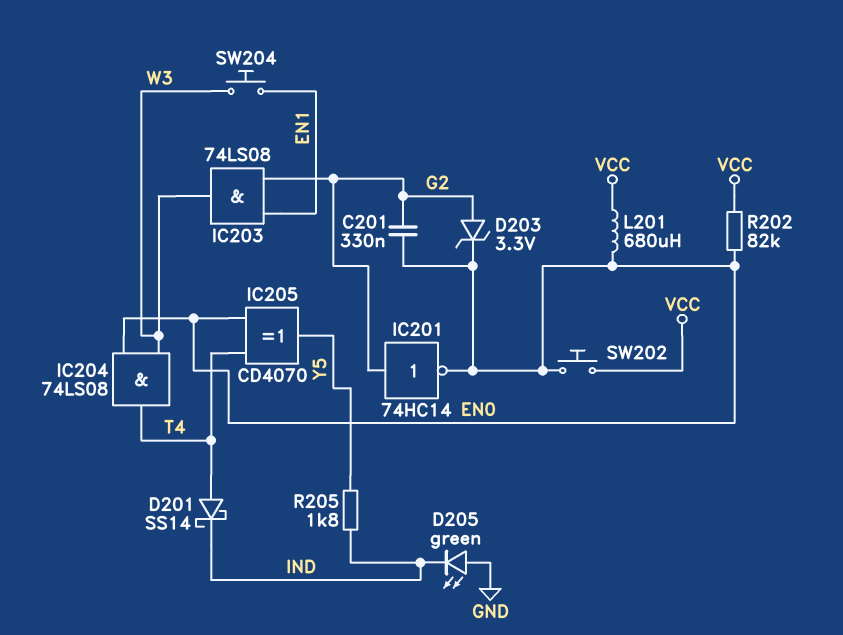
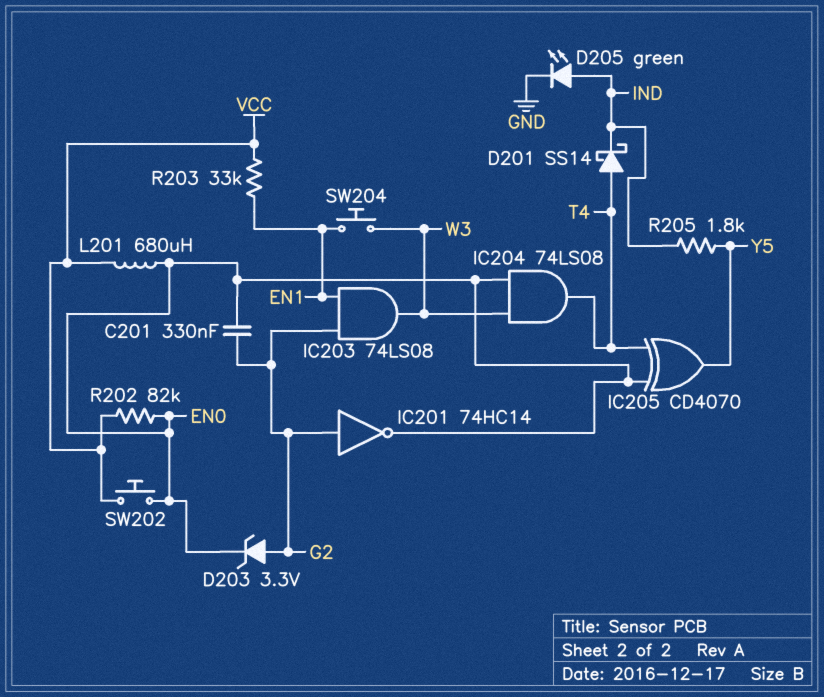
D205: LED green (A GND, K IND) -> LED green (A IND, K GND)
R203: none -> 33k (EN1, VCC)

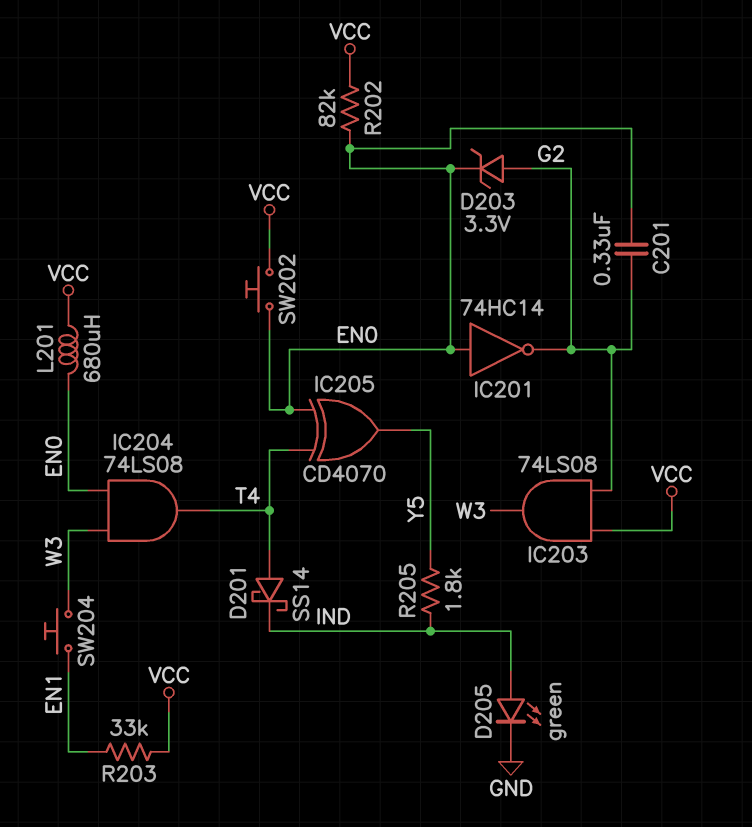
IC201: NOT 74HC14 (in G2, out EN0) -> NOT 74HC14 (in EN0, out G2)
IC203: AND 74LS08 (in EN1, in G2, out W3) -> AND 74LS08 (in G2, in VCC, out W3)

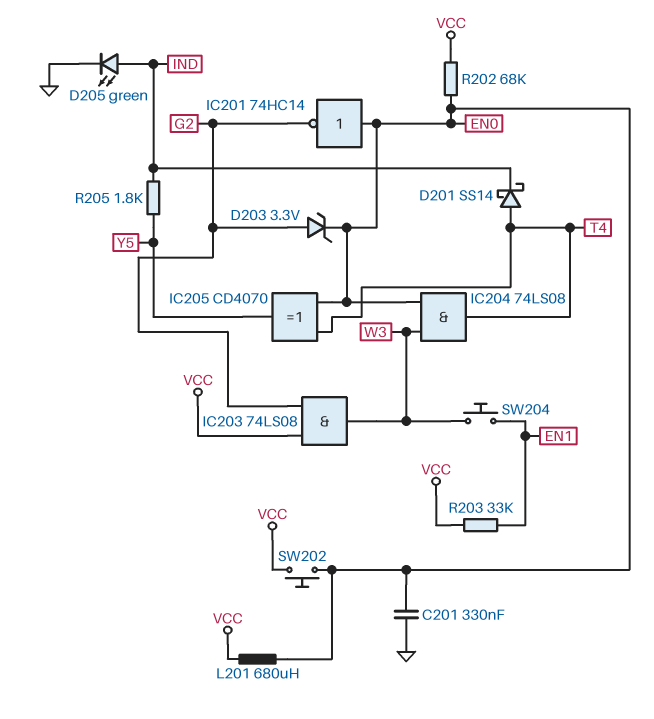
C201: 330nF (EN0, G2) -> 330nF (EN0, GND)
R202: 82k (EN0, VCC) -> 68k (EN0, VCC)

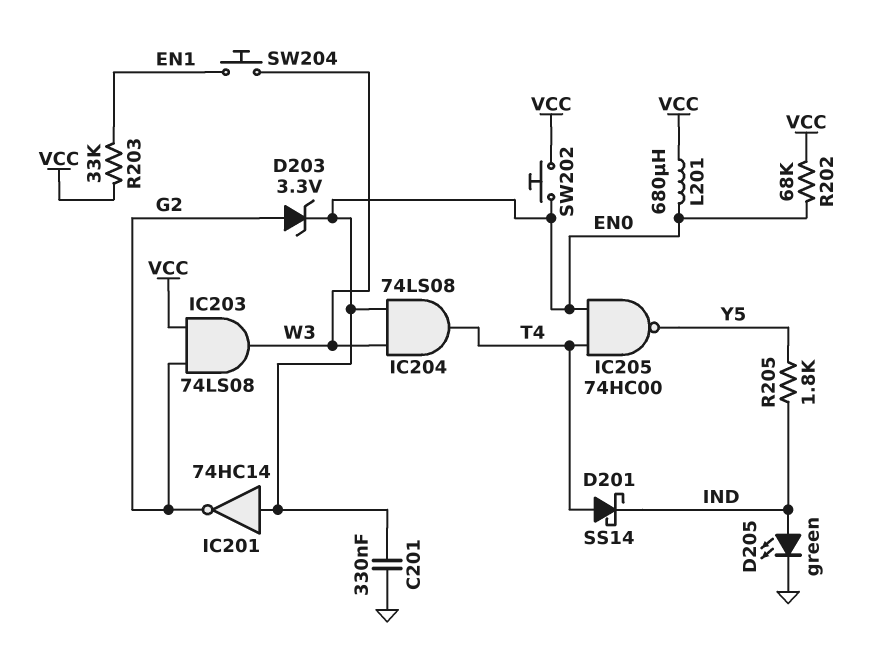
IC205: XOR CD4070 (in EN0, in T4, out Y5) -> NAND 74HC00 (in EN0, in T4, out Y5)

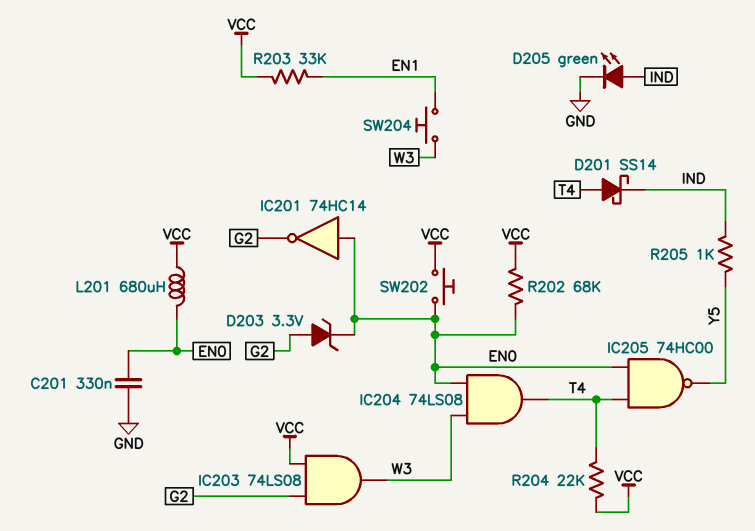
R204: none -> 22k (T4, VCC)
R205: 1.8k (IND, Y5) -> 1k (IND, Y5)

